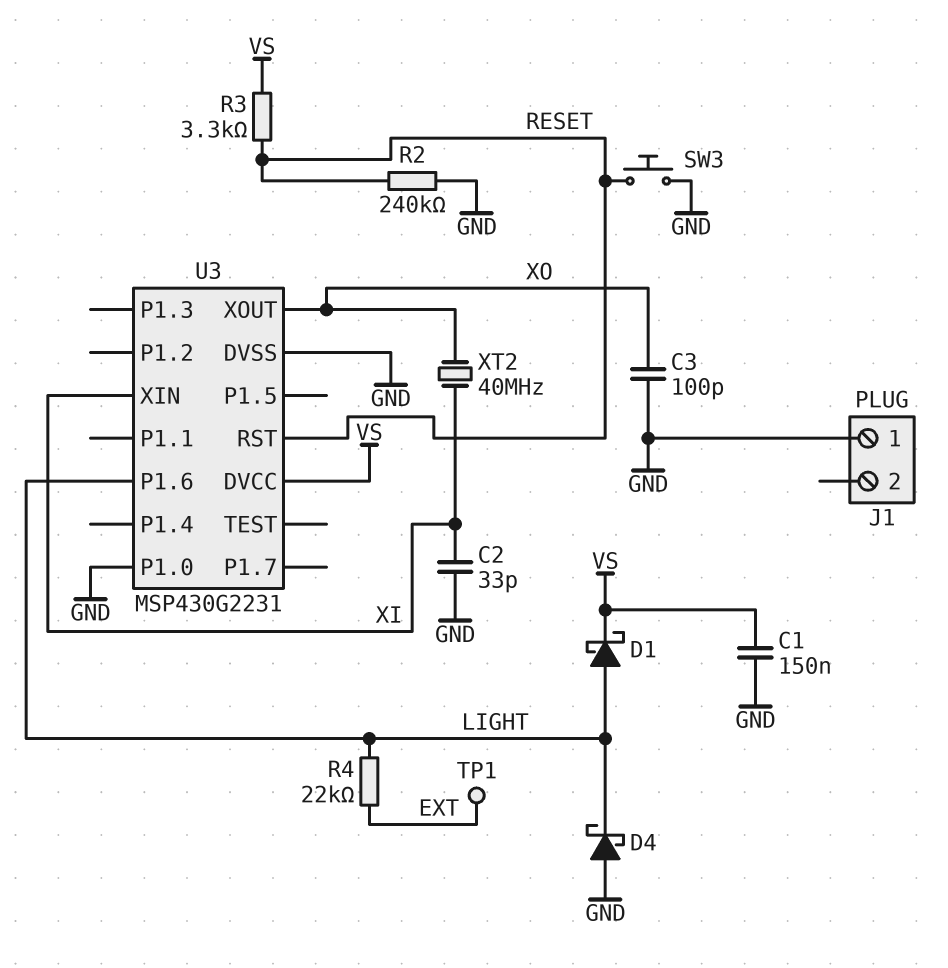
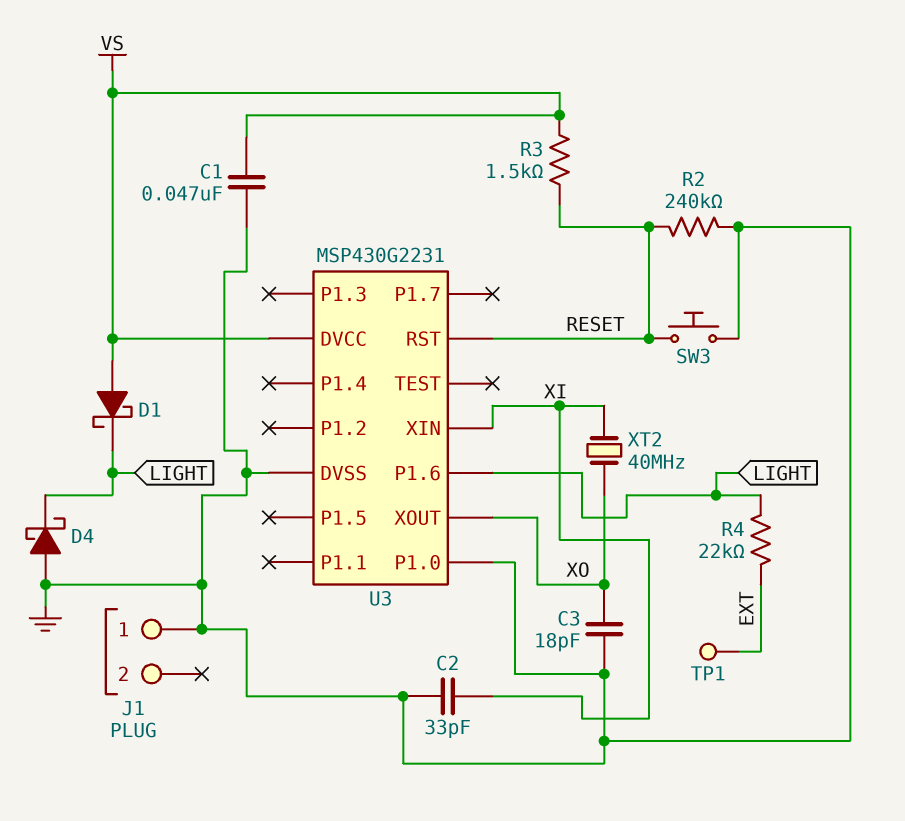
C1: 150nF (GND, VS) -> 47nF (GND, VS)
C3: 100pF (GND, XO) -> 18pF (GND, XO)
D1: schottky (A LIGHT, K VS) -> schottky (A VS, K LIGHT)
R3: 3.3k (RESET, VS) -> 1.5k (RESET, VS)

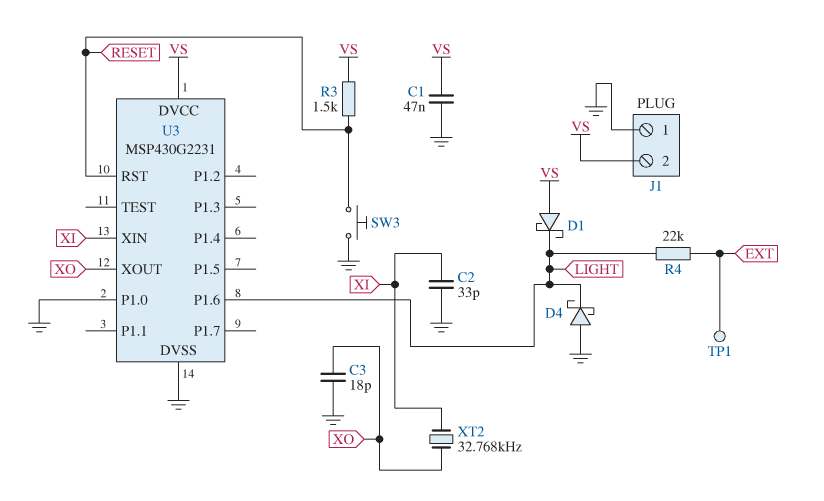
J1 pin 2: none -> VS
R2: 240k (GND, RESET) -> none
XT2: 40MHz (XI, XO) -> 32.768kHz (XI, XO)

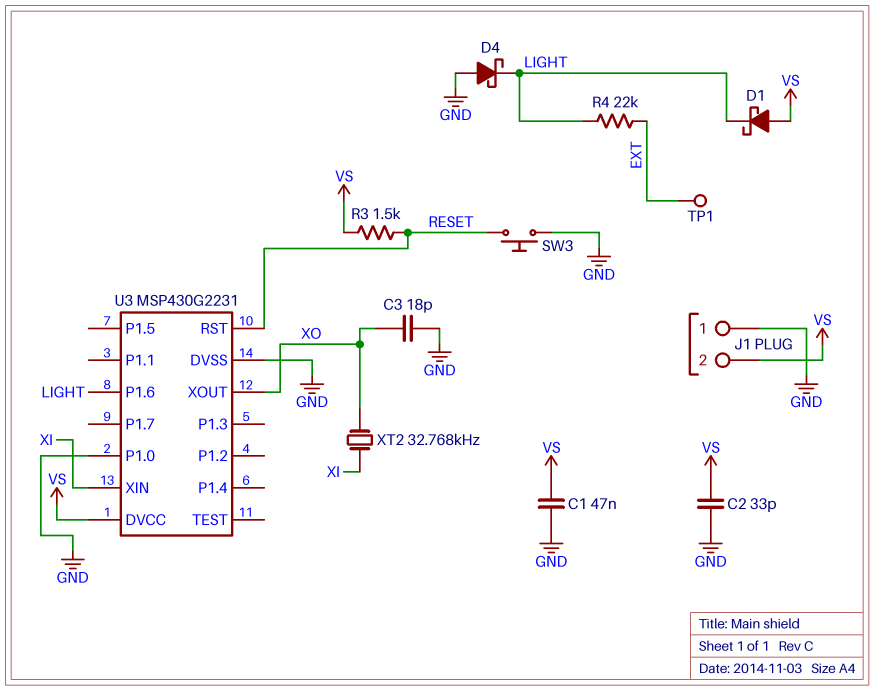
C2: 33pF (GND, XI) -> 33pF (GND, VS)

